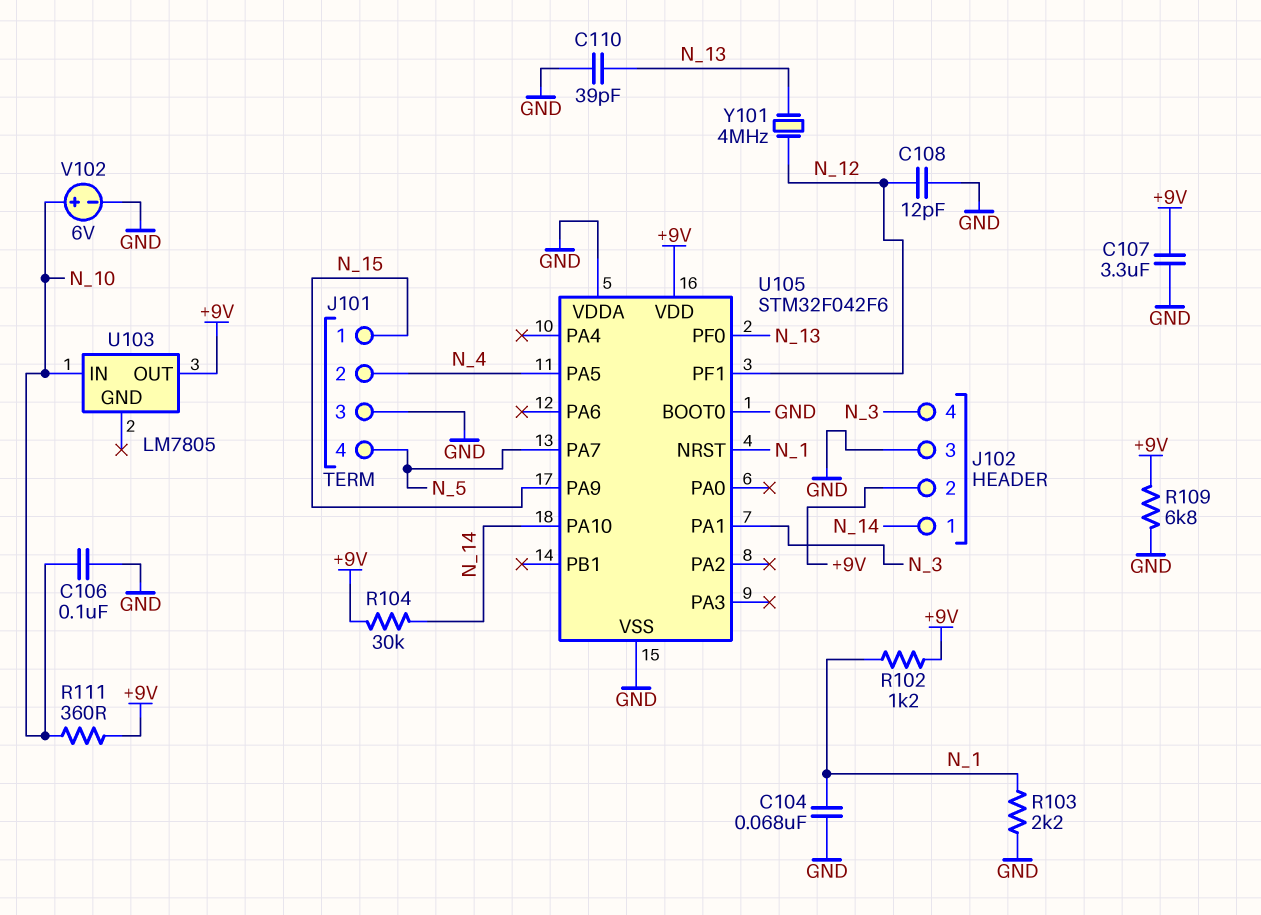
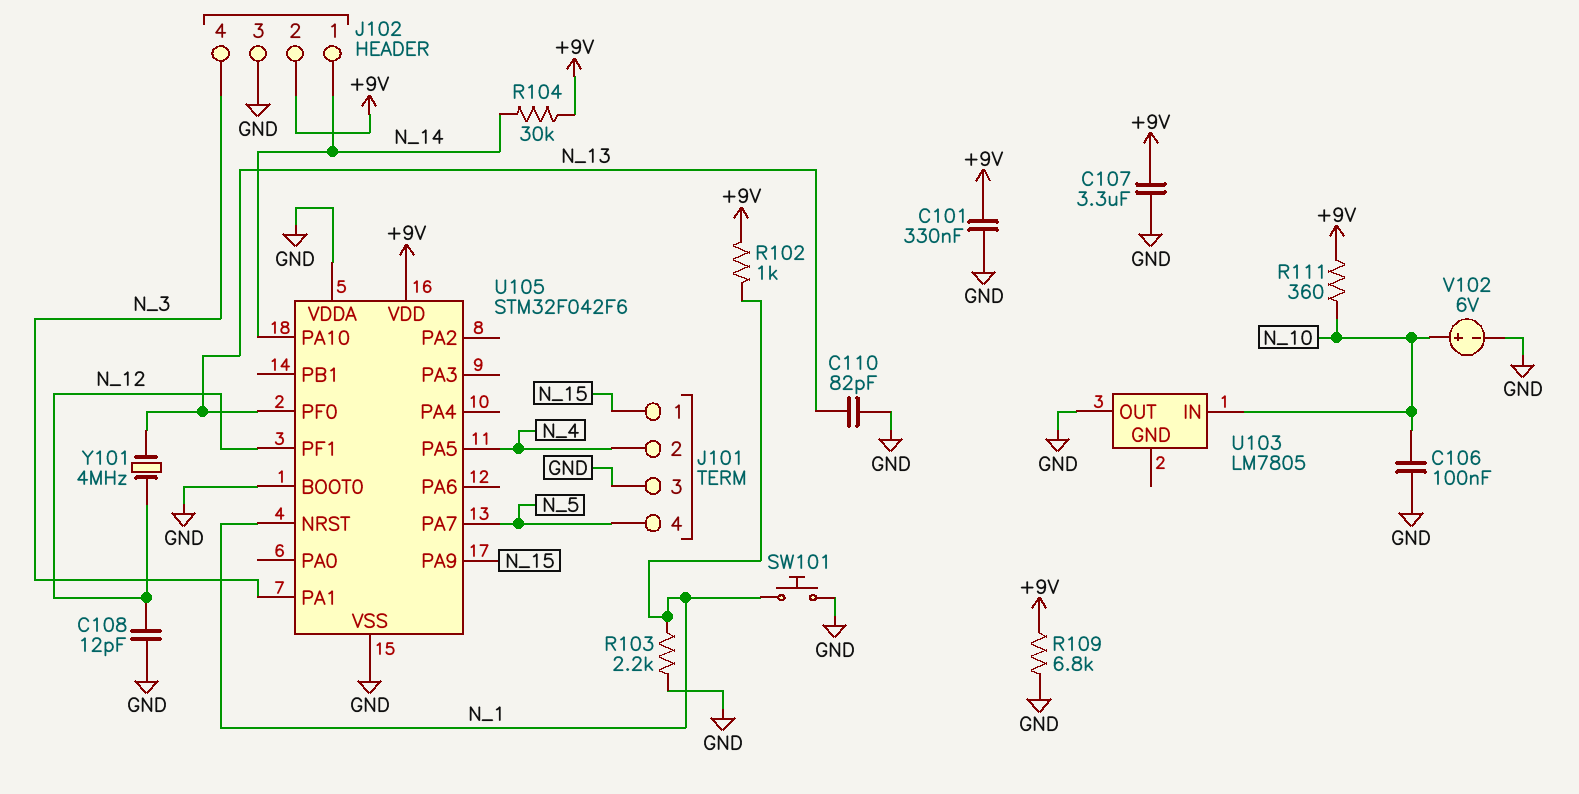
C101: none -> 330nF (+9V, GND)
C104: 68nF (GND, N_1) -> none
C110: 39pF (GND, N_13) -> 82pF (GND, N_13)
R102: 1.2k (+9V, N_1) -> 1k (+9V, N_1)
SW101: none -> button (GND, N_1)
U103 pin OUT: +9V -> GND

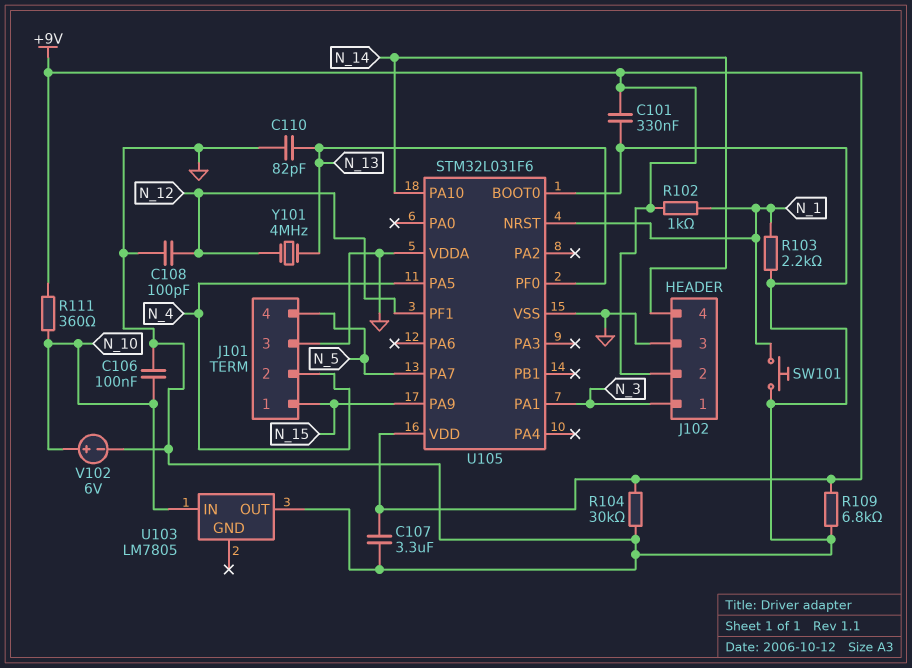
C108: 12pF (GND, N_12) -> 100pF (GND, N_12)
J102 pin 1: N_14 -> N_3
J102 pin 4: N_3 -> N_14
R104: 30k (+9V, N_14) -> 30k (+9V, GND)
U105: STM32F042F6 -> STM32L031F6

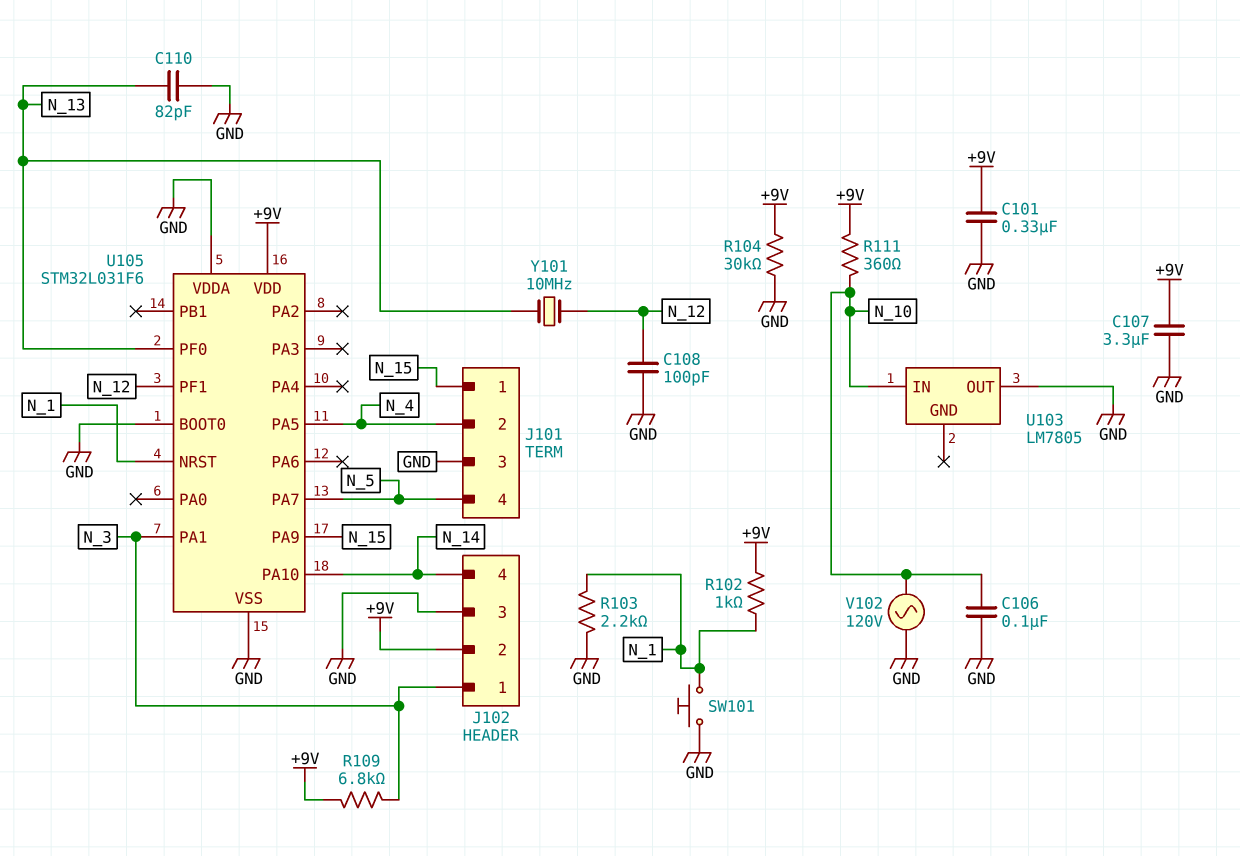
R109: 6.8k (+9V, GND) -> 6.8k (+9V, N_3)
V102: 6V (plus N_10, minus GND) -> AC 120V (GND, N_10)
Y101: 4MHz (N_12, N_13) -> 10MHz (N_12, N_13)

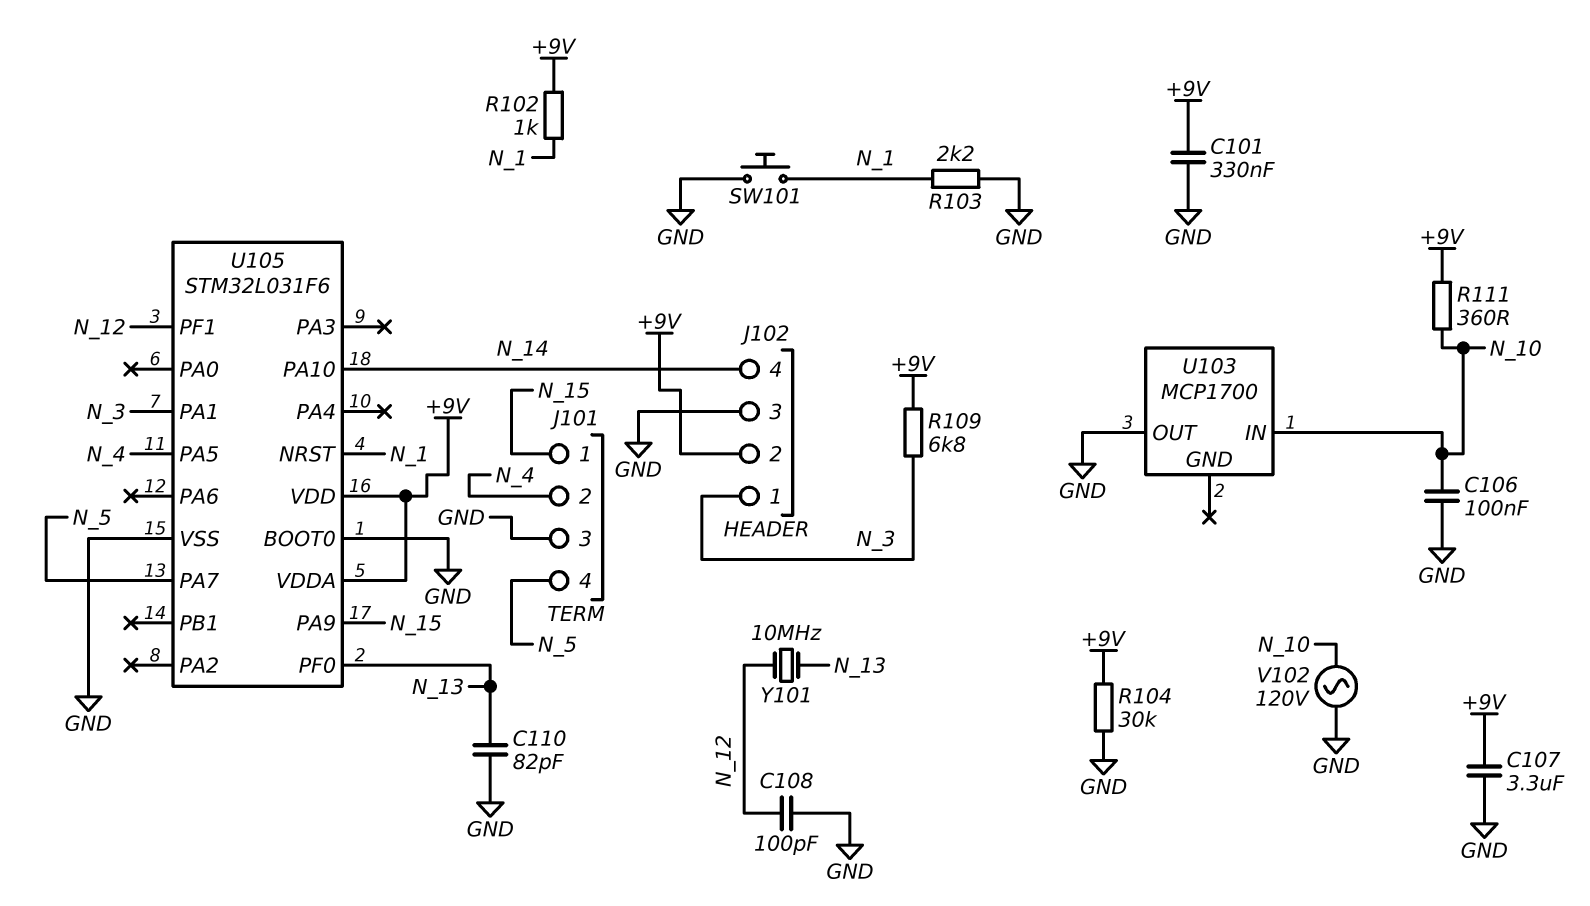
U103: LM7805 -> MCP1700
U105 pin VDDA: GND -> +9V

